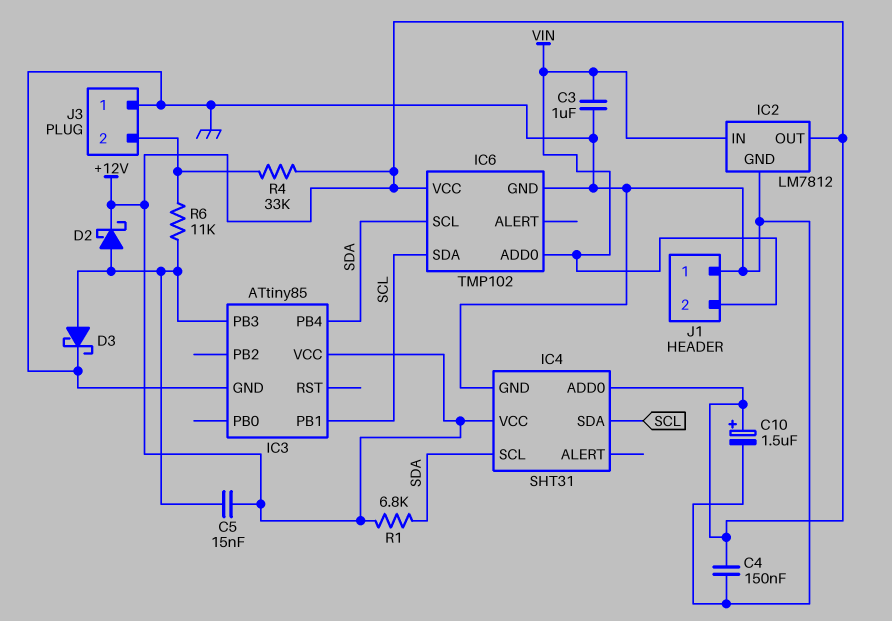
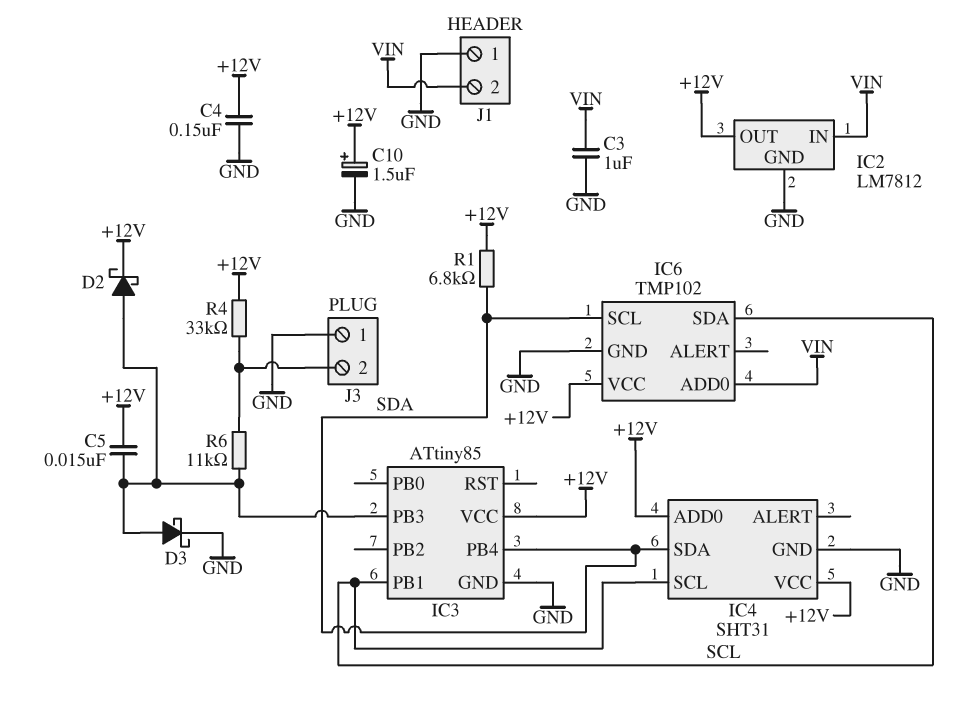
IC4 pin SCL: SDA -> SCL
IC4 pin SDA: SCL -> SDA

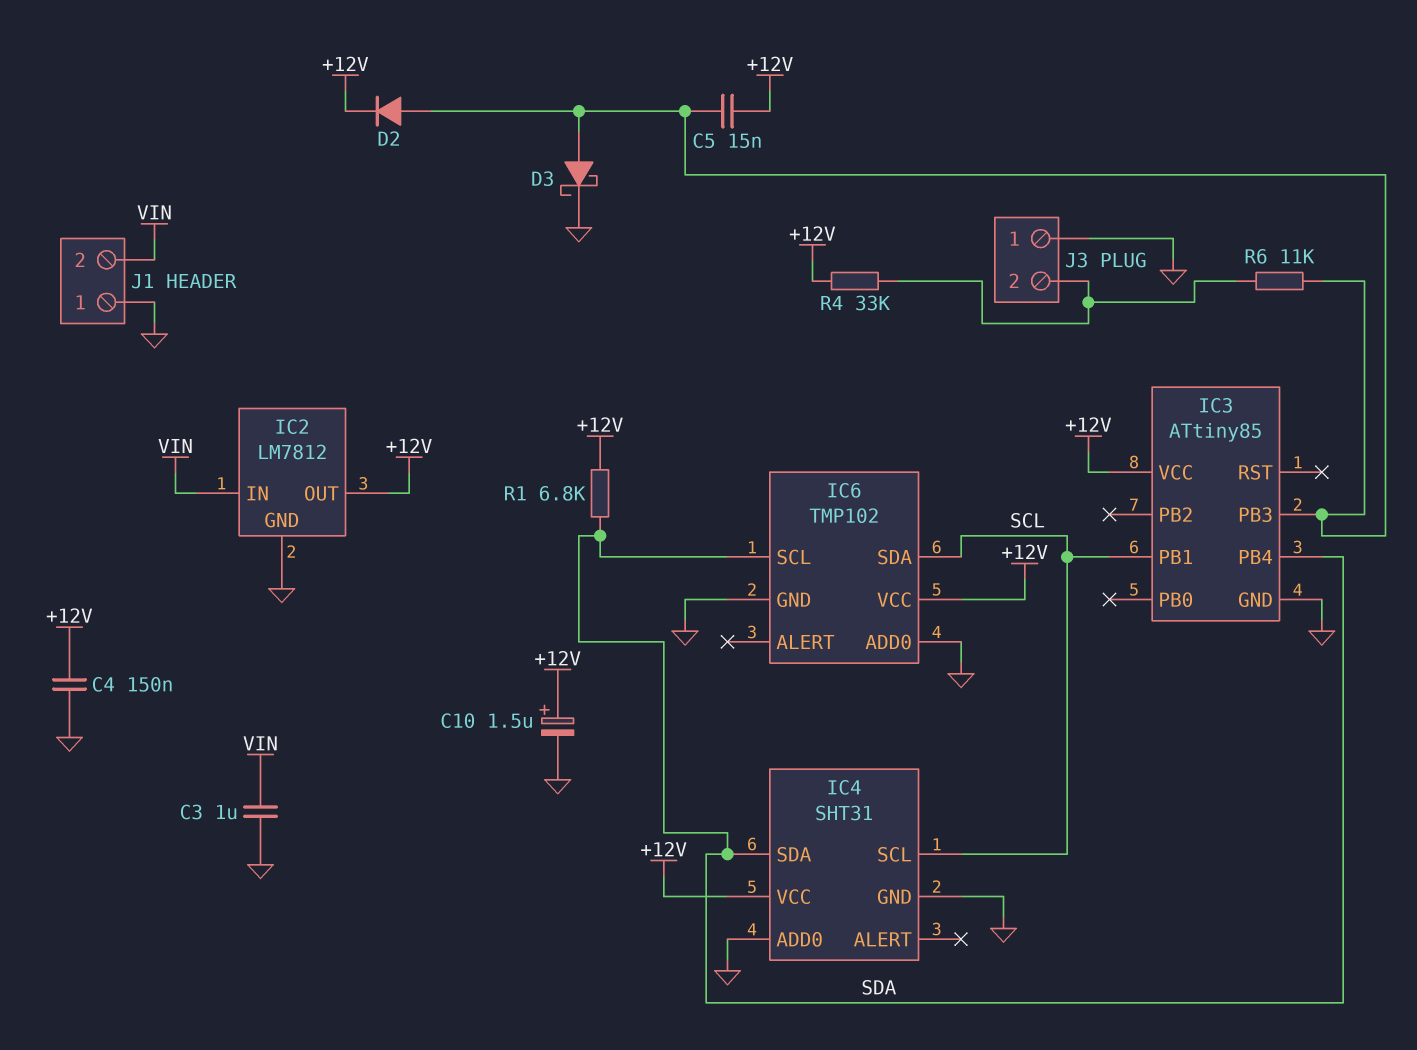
D2: schottky (A IC3/PB3, K +12V) -> diode (A IC3/PB3, K +12V)
IC4 pin ADD0: +12V -> GND
IC6 pin ADD0: VIN -> GND

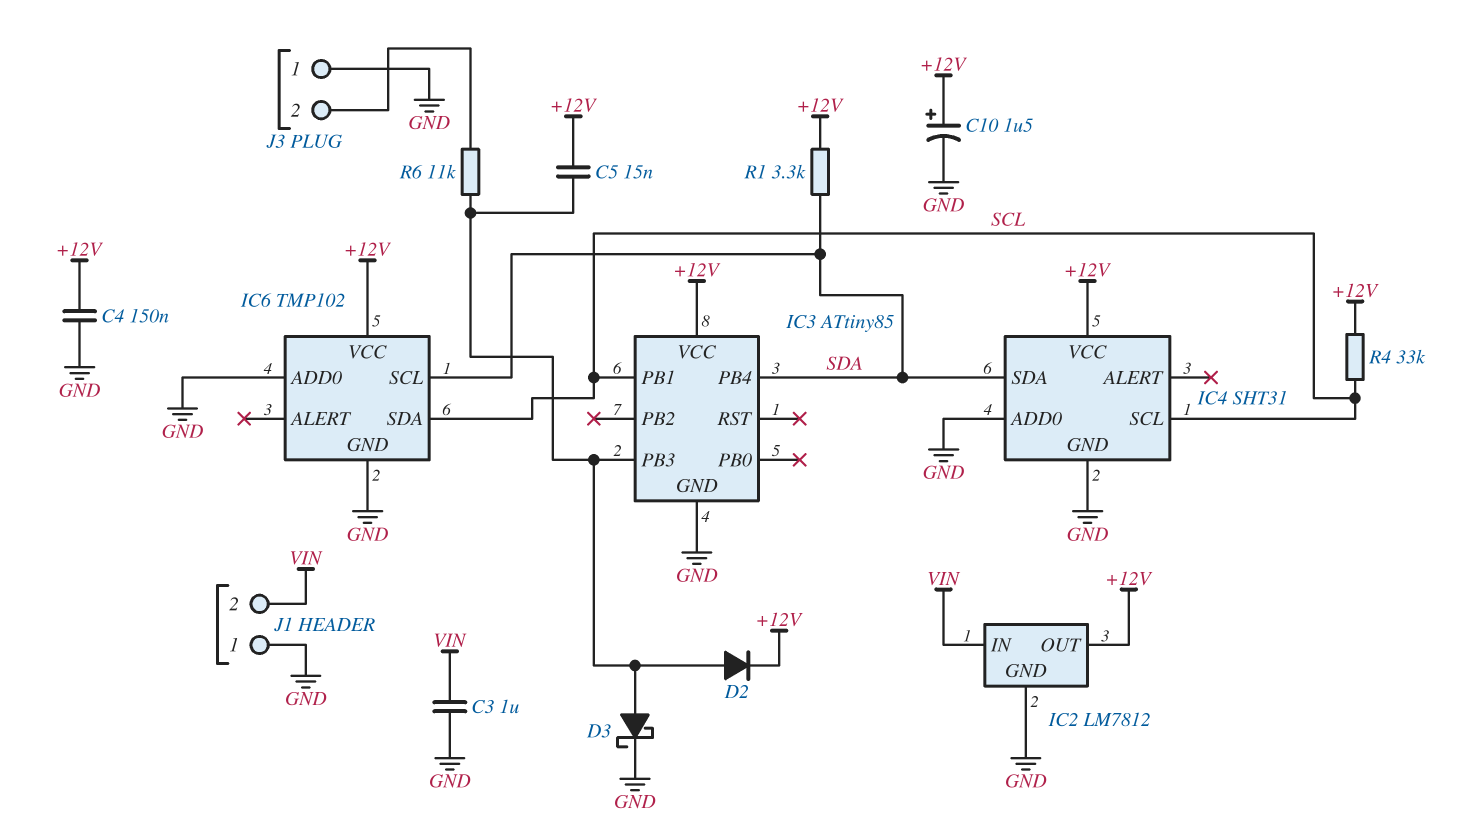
R1: 6.8k (+12V, SDA) -> 3.3k (+12V, SDA)
R4: 33k (+12V, J3/2) -> 33k (+12V, SCL)

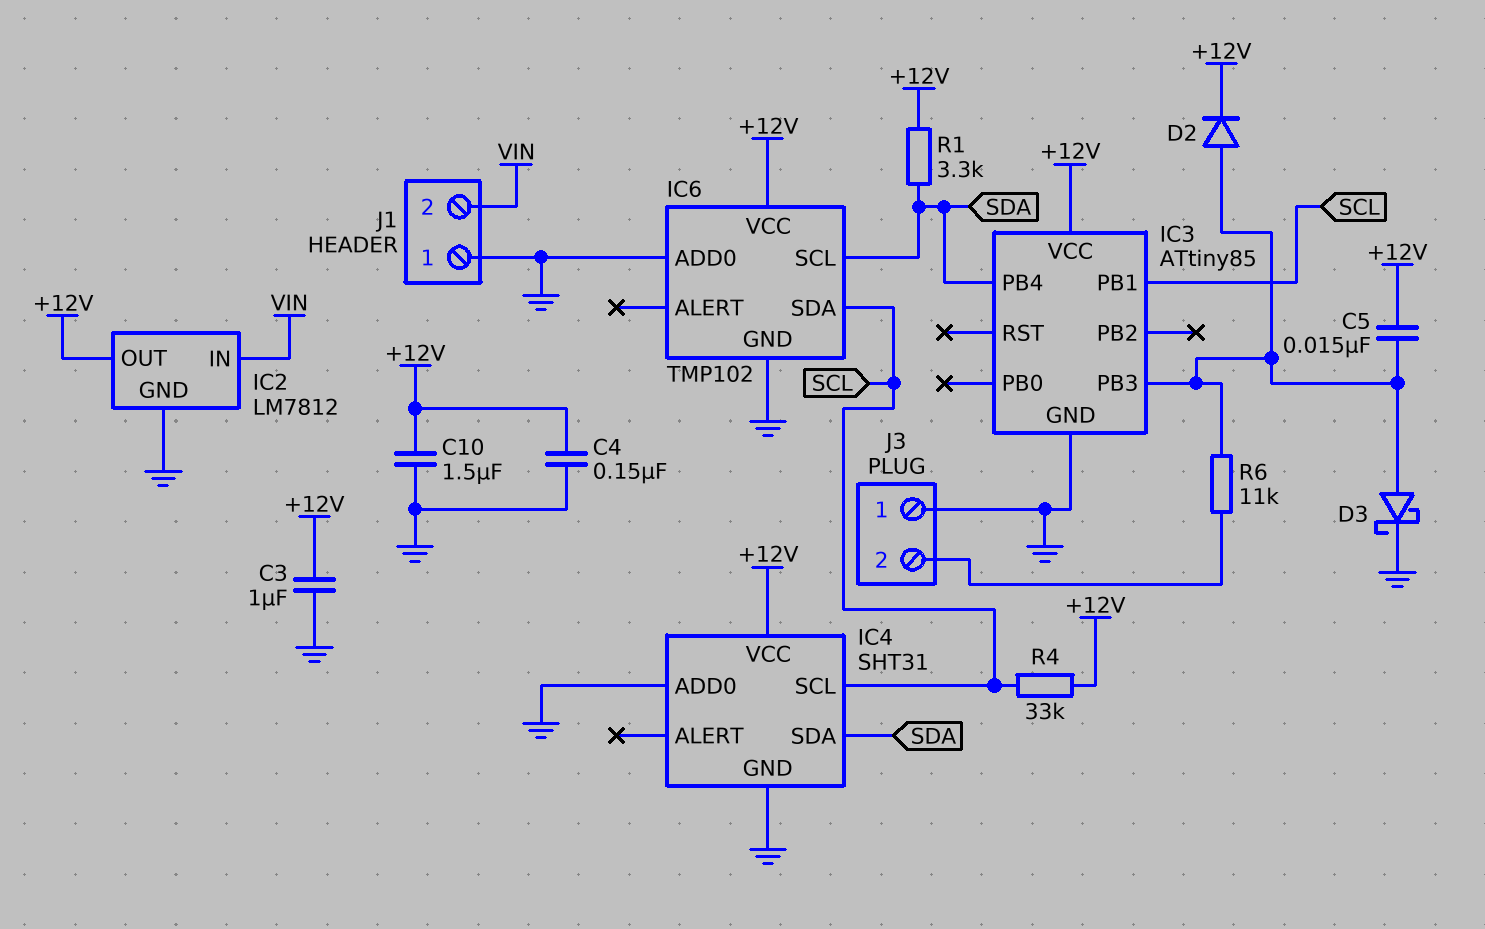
C3: 1uF (GND, VIN) -> 1uF (+12V, GND)
C10: 1.5uF (plus +12V, minus GND) -> 1.5uF (+12V, GND)

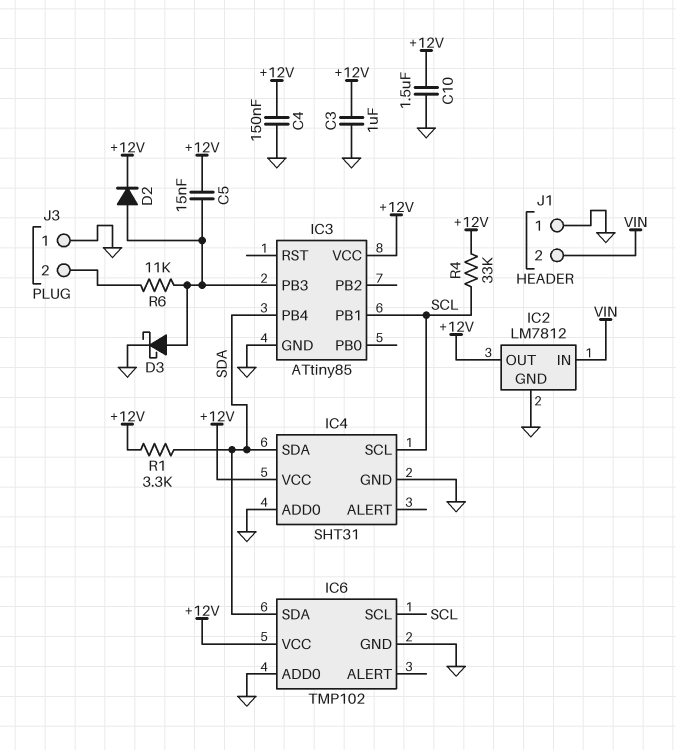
IC6 pin SCL: SDA -> SCL
IC6 pin SDA: SCL -> SDA

